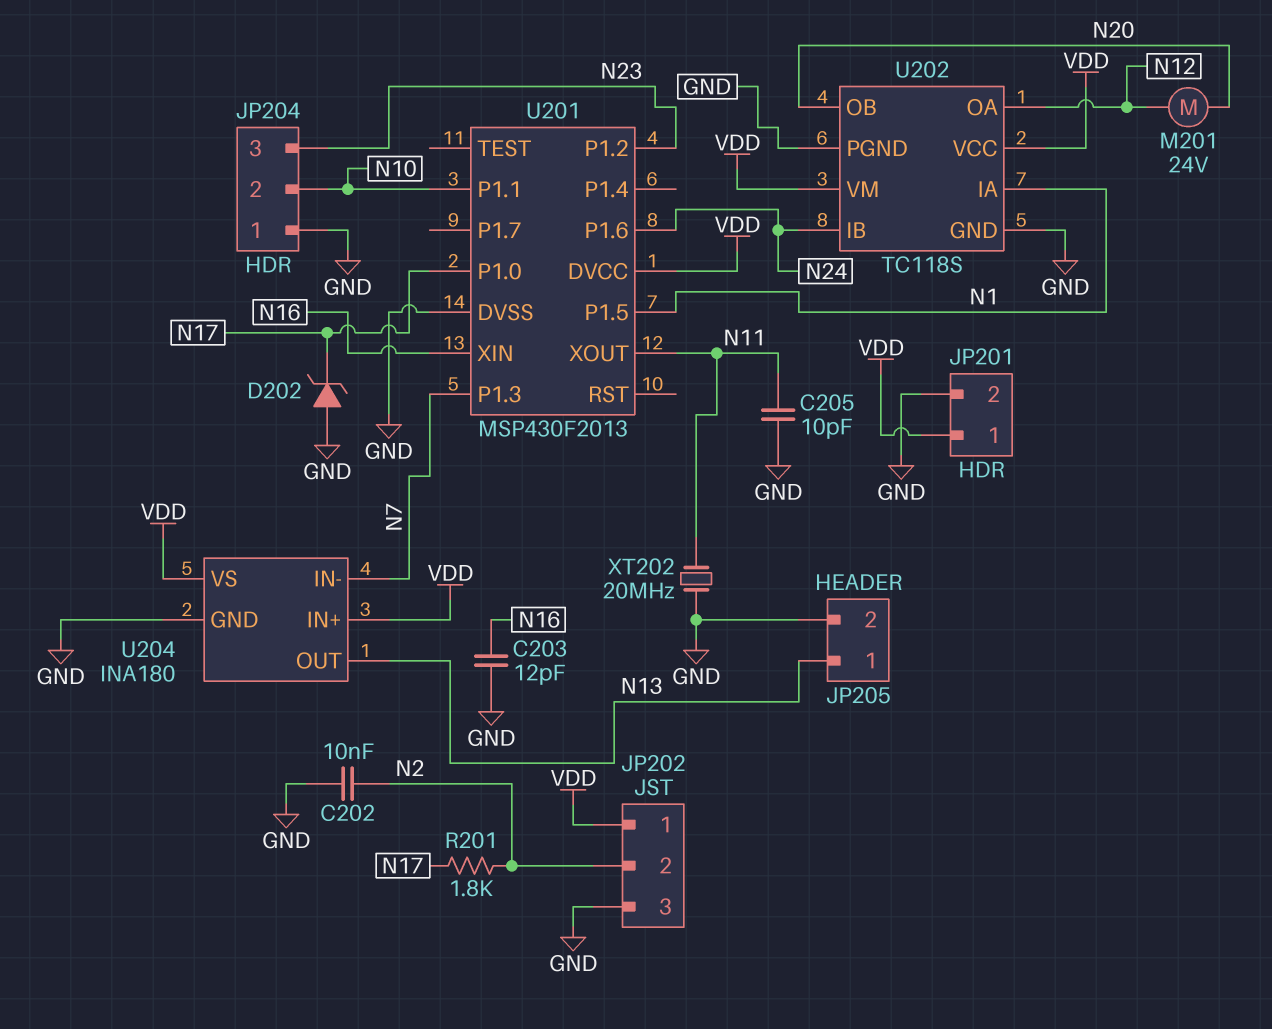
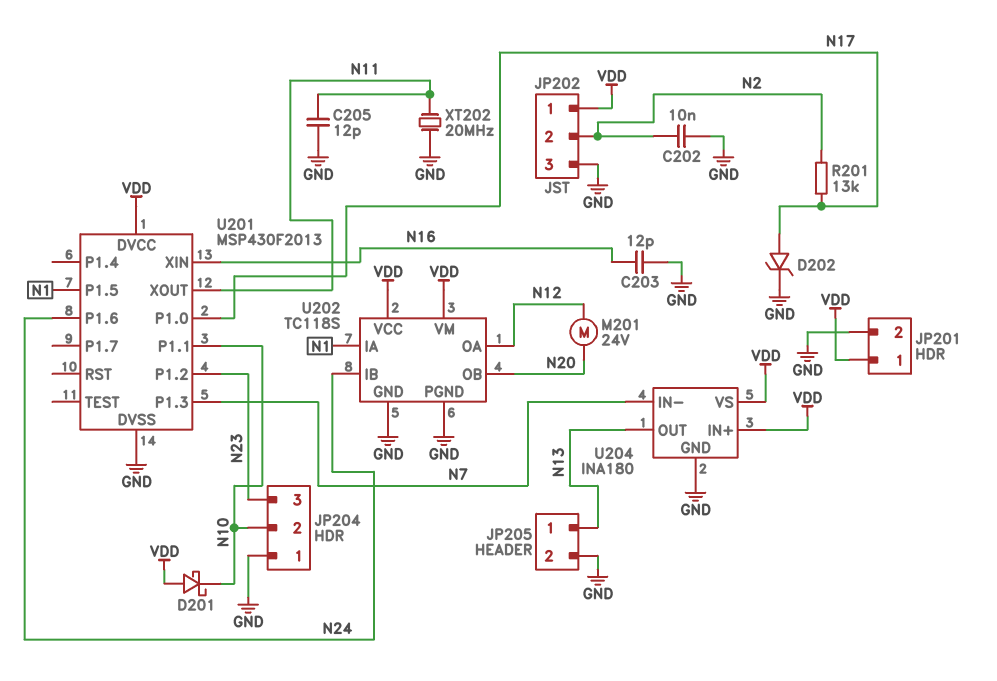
C205: 10pF (GND, N11) -> 12pF (GND, N11)
D201: none -> schottky (A VDD, K N10)
D202: zener (A GND, K N17) -> zener (A N17, K GND)
R201: 1.8k (N2, N17) -> 13k (N2, N17)

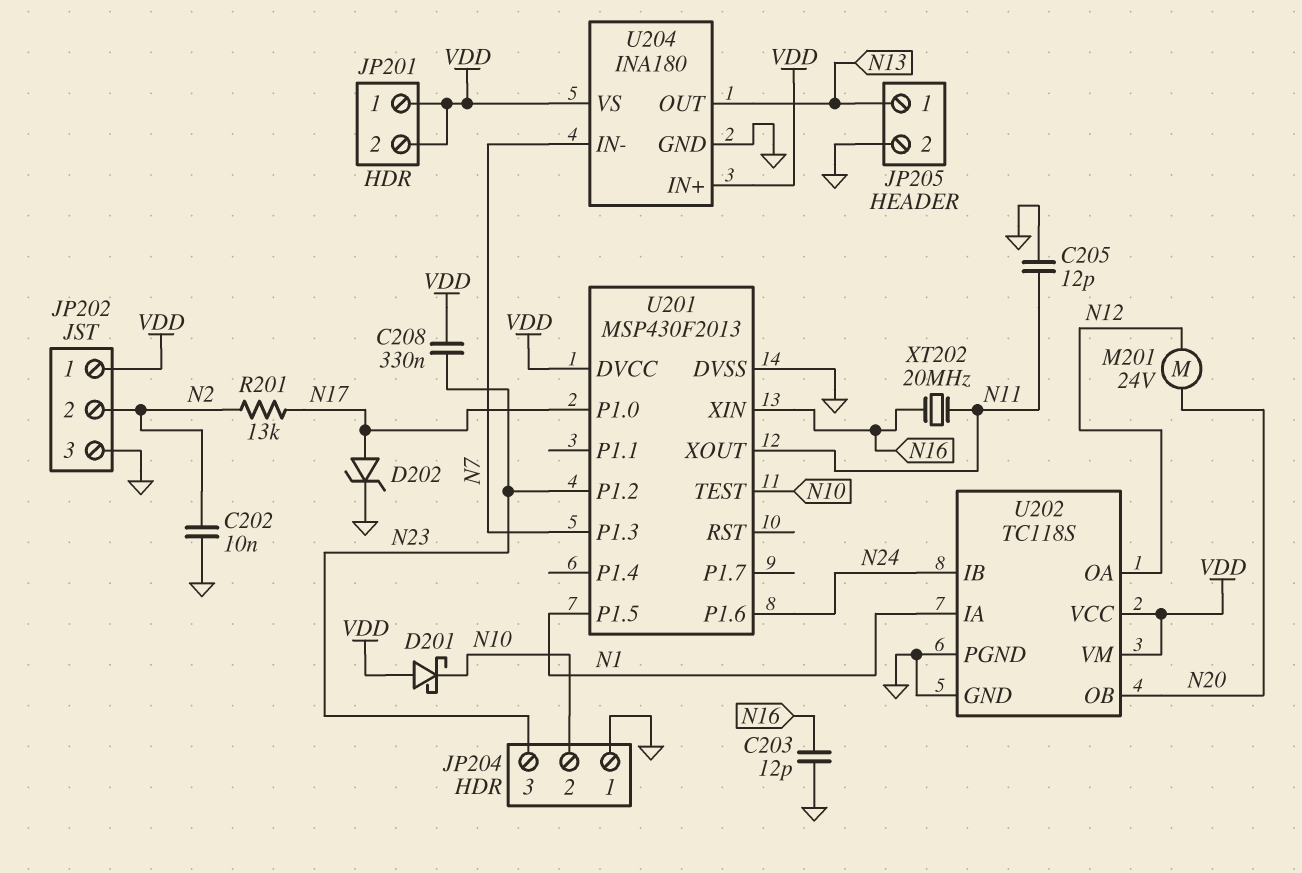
C208: none -> 330nF (N23, VDD)
JP201 pin 2: GND -> VDD
U201 pin P1.1: N10 -> none
U201 pin TEST: none -> N10
XT202: 20MHz (GND, N11) -> 20MHz (N11, N16)

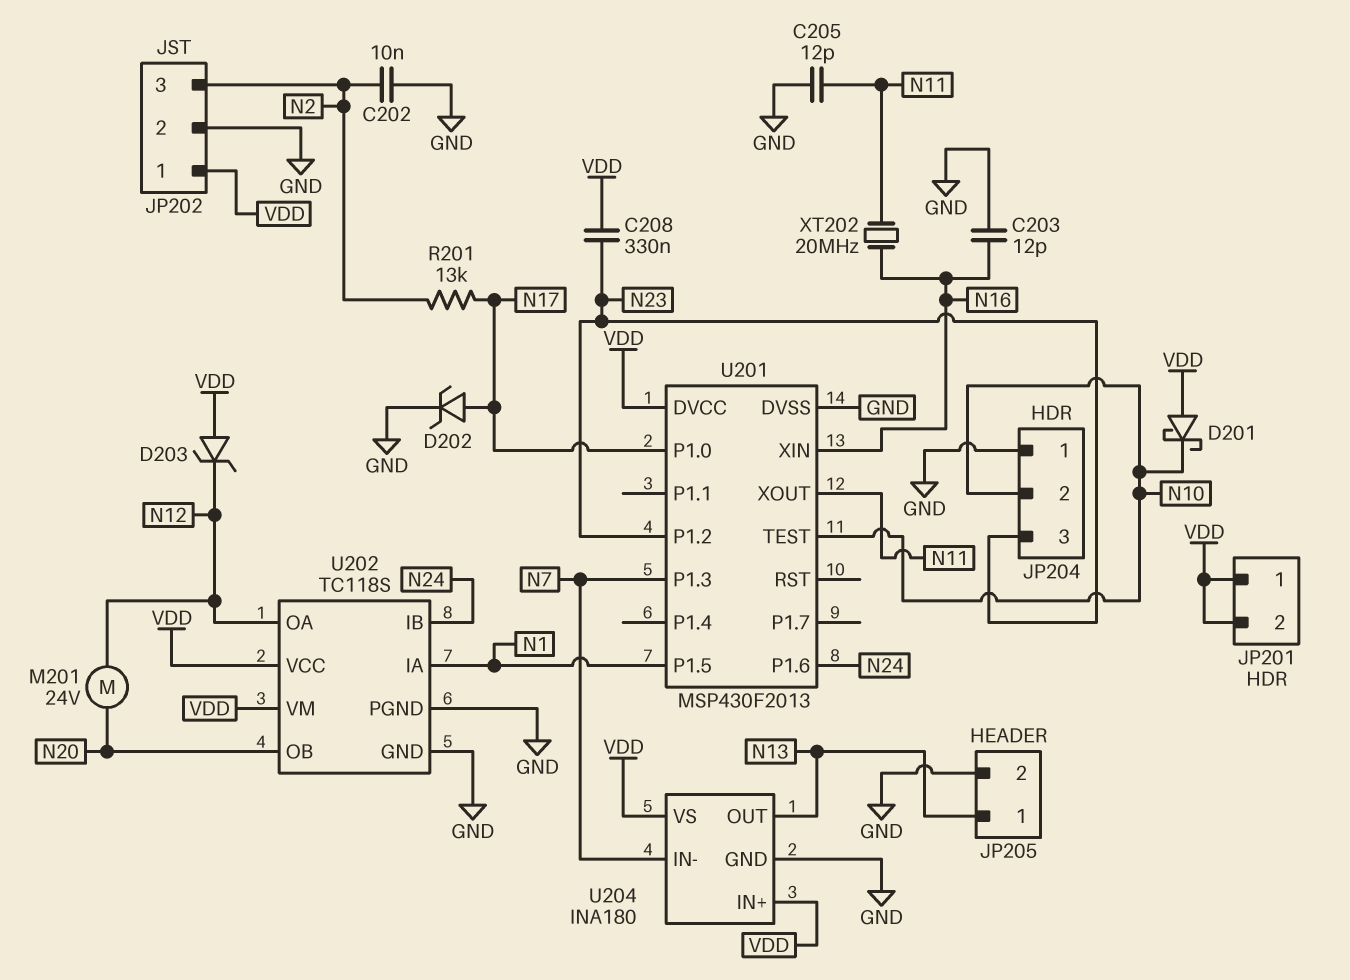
D203: none -> zener (A VDD, K N12)
JP202 pin 2: N2 -> GND
JP202 pin 3: GND -> N2

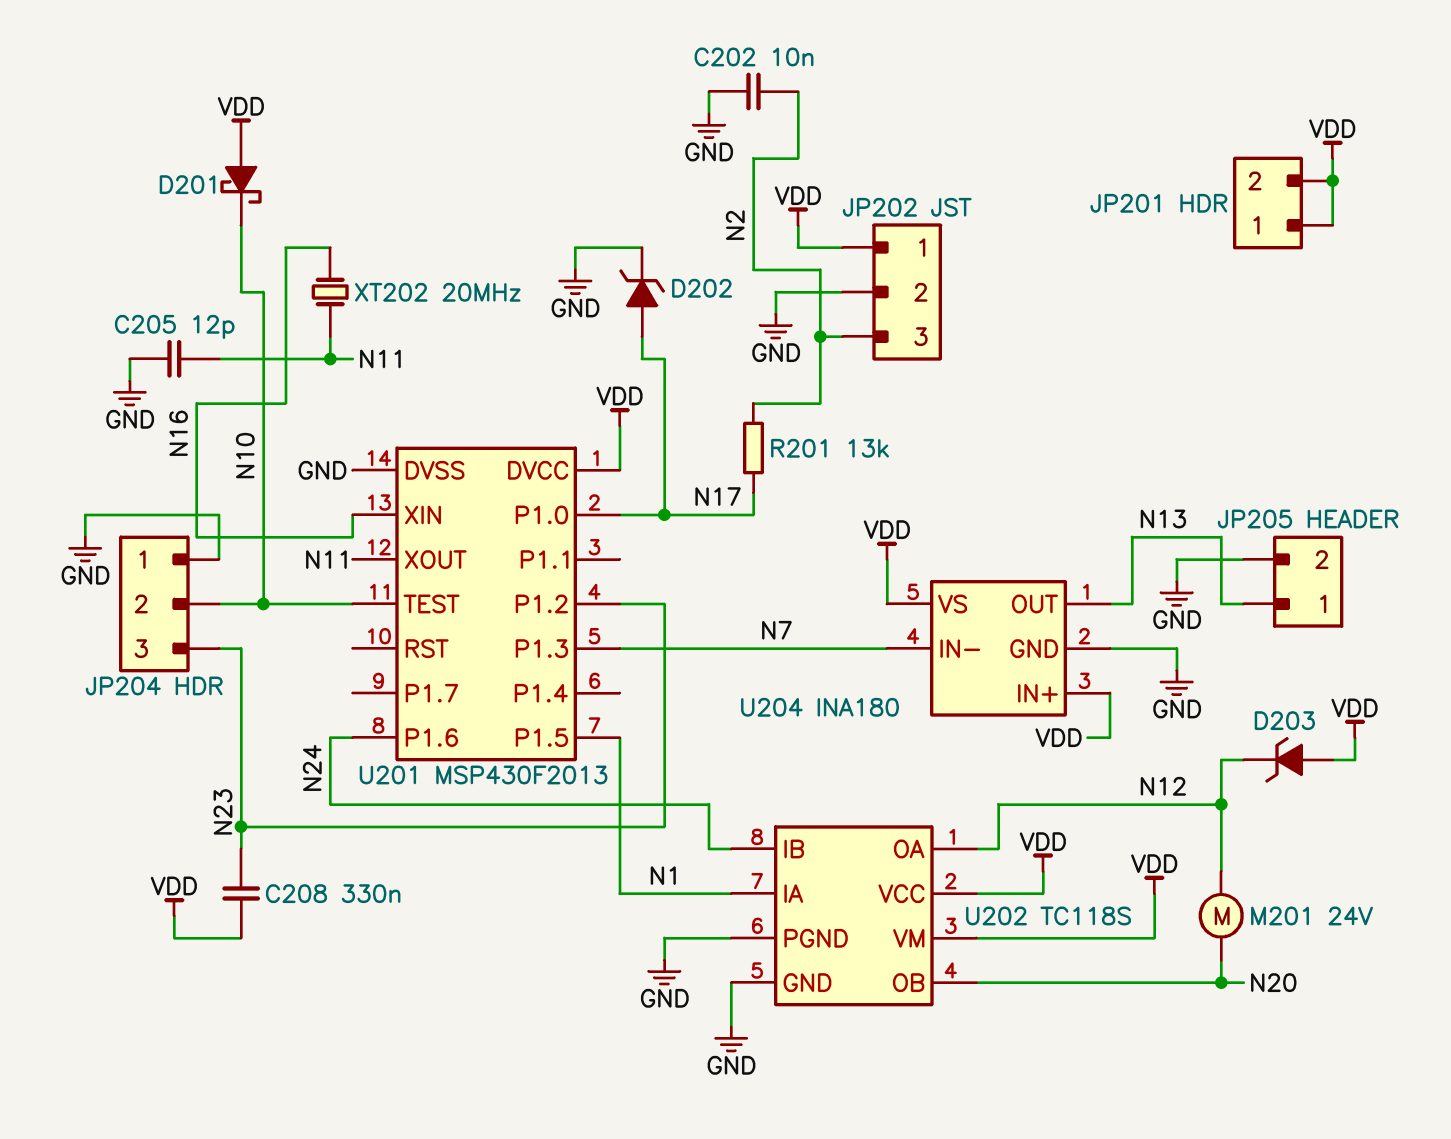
C203: 12pF (GND, N16) -> none

